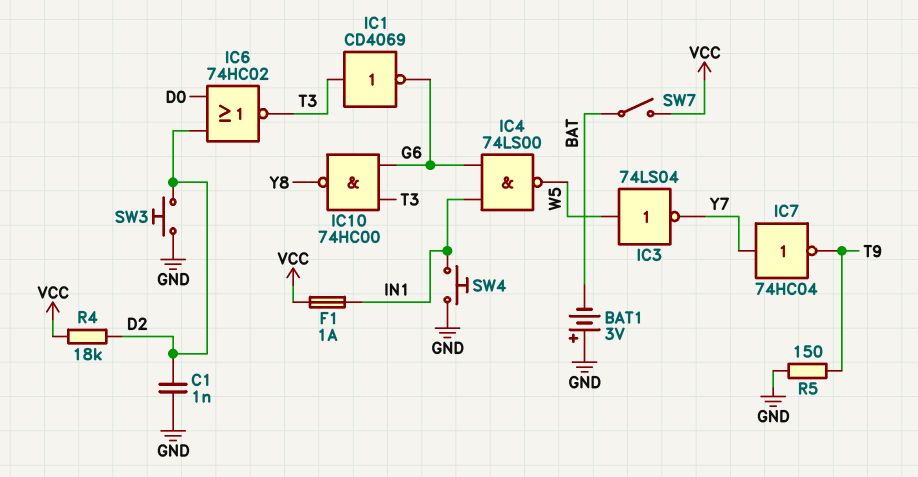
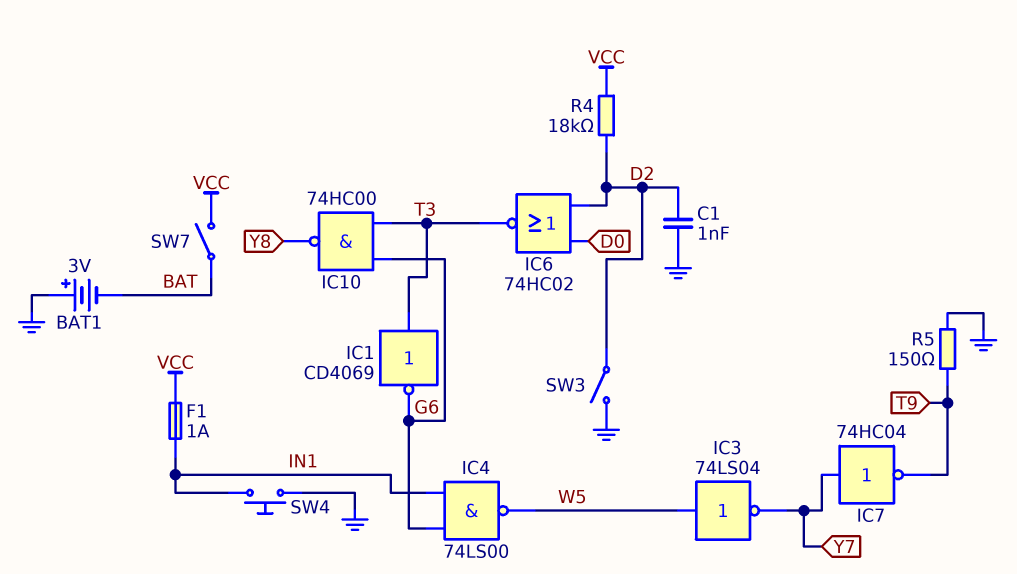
SW3: button (D2, GND) -> switch (D2, GND)

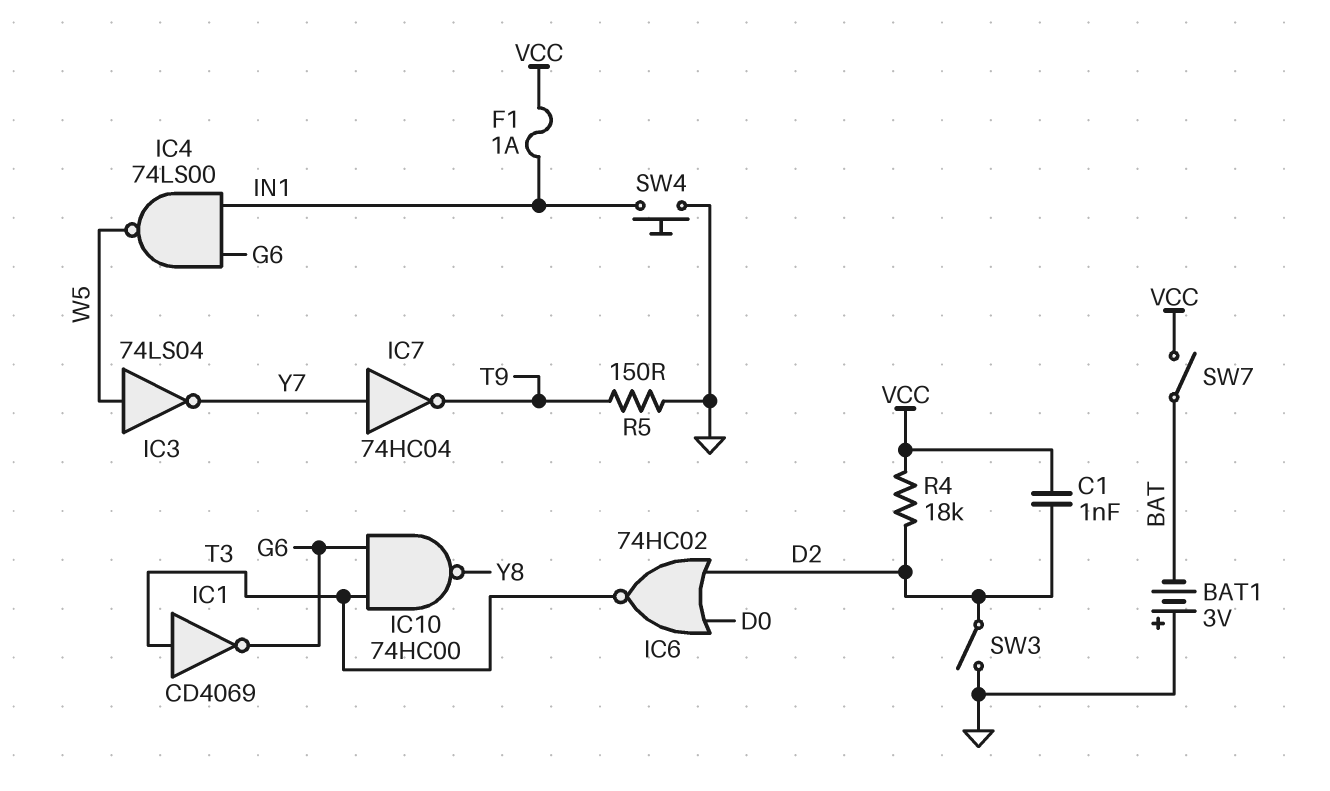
C1: 1nF (D2, GND) -> 1nF (D2, VCC)

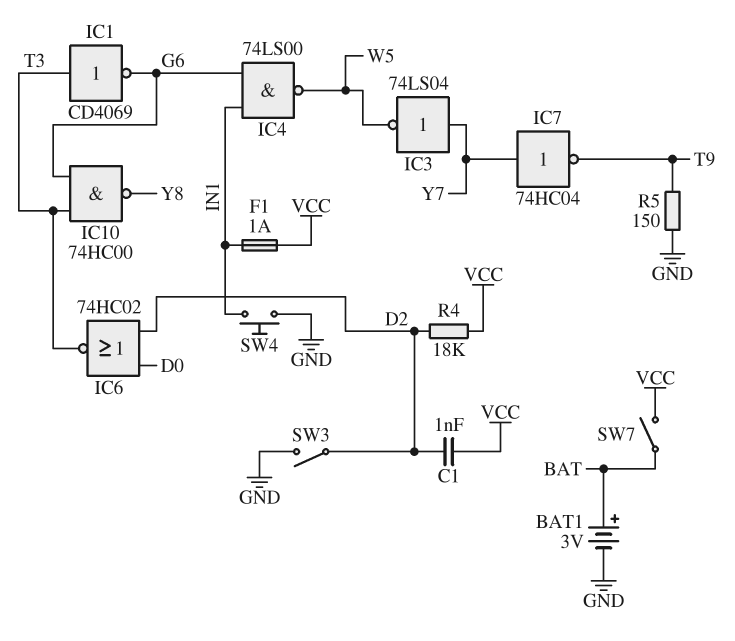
BAT1: 3V (plus GND, minus BAT) -> 3V (plus BAT, minus GND)
IC3: NOT 74LS04 (in W5, out Y7) -> NOT 74LS04 (in Y7, out W5)

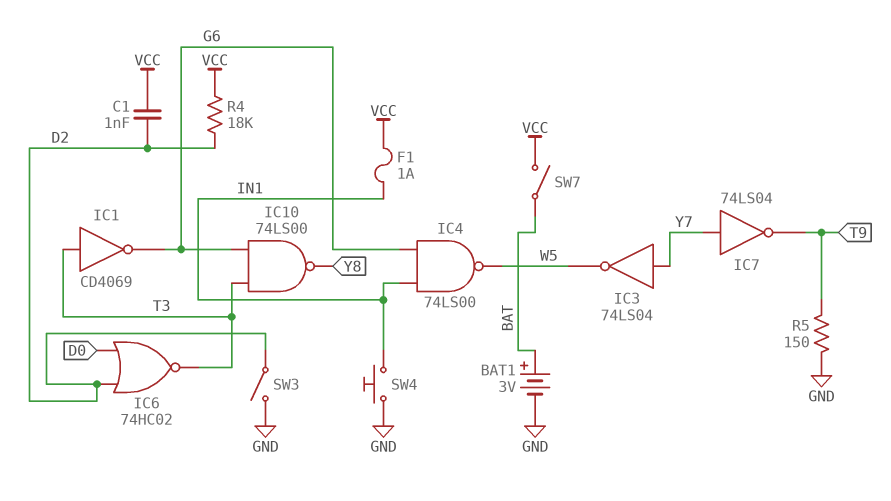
IC7: NOT 74HC04 (in Y7, out T9) -> NOT 74LS04 (in Y7, out T9)
IC10: NAND 74HC00 (in G6, in T3, out Y8) -> NAND 74LS00 (in G6, in T3, out Y8)

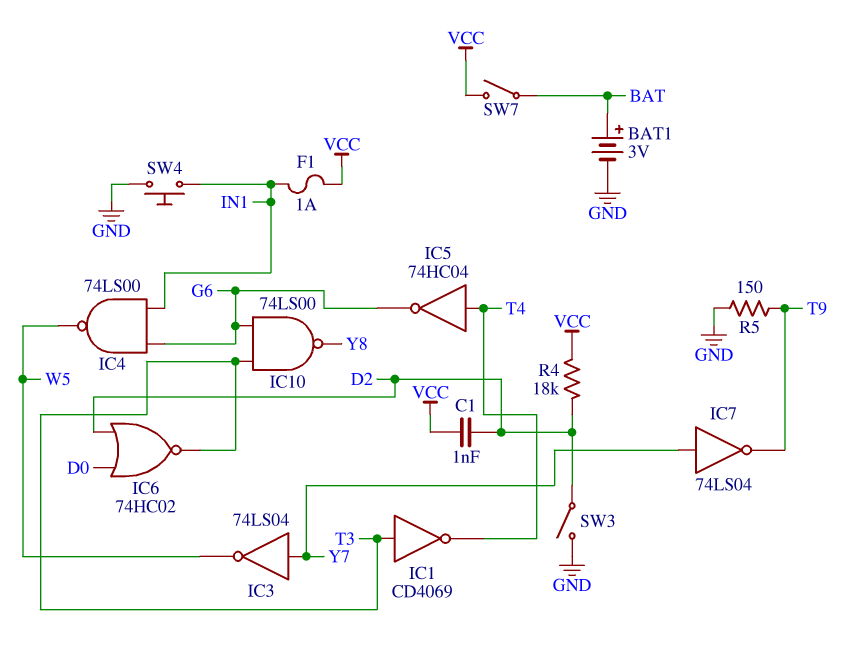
IC1: NOT CD4069 (in T3, out G6) -> NOT CD4069 (in T3, out T4)
IC5: none -> NOT 74HC04 (in T4, out G6)

